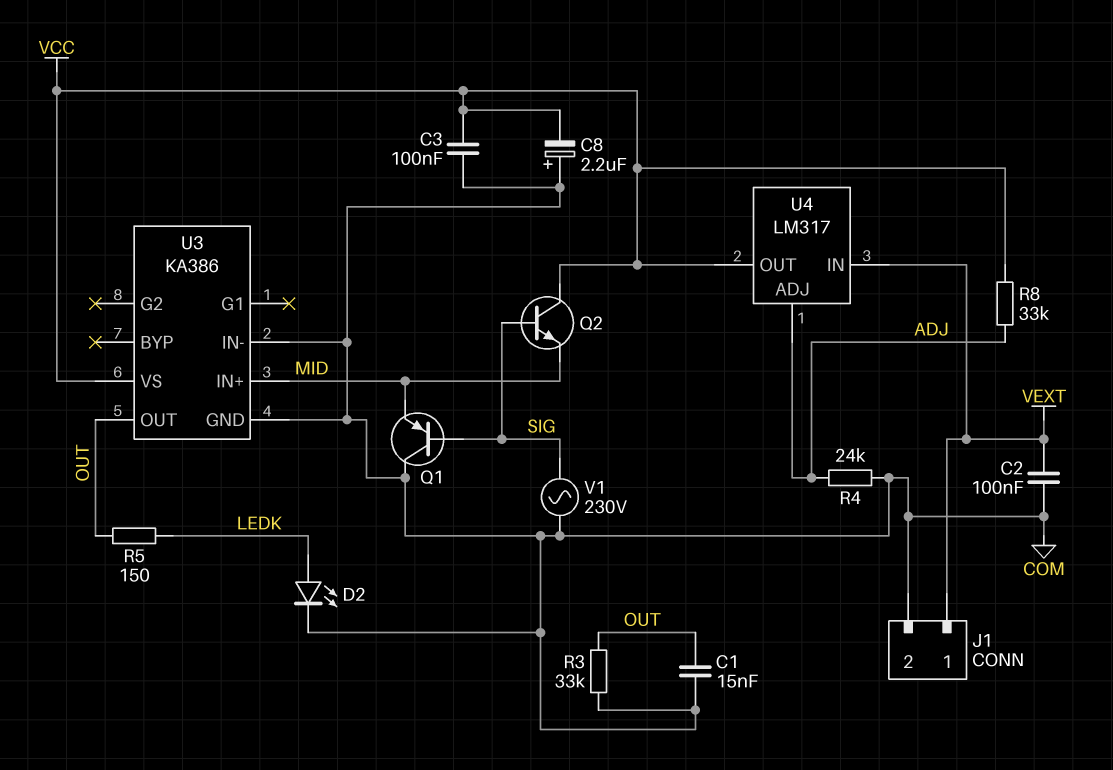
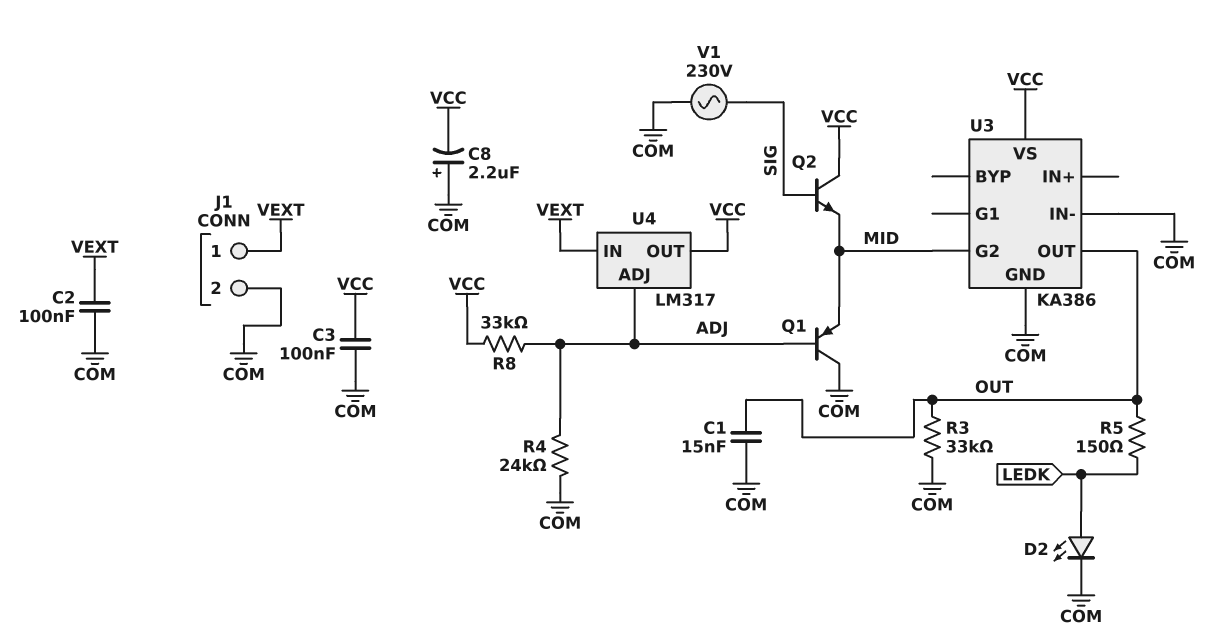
Q1: PNP (B SIG, C COM, E MID) -> PNP (B ADJ, C COM, E MID)
U3 pin G2: none -> MID
U3 pin IN+: MID -> none

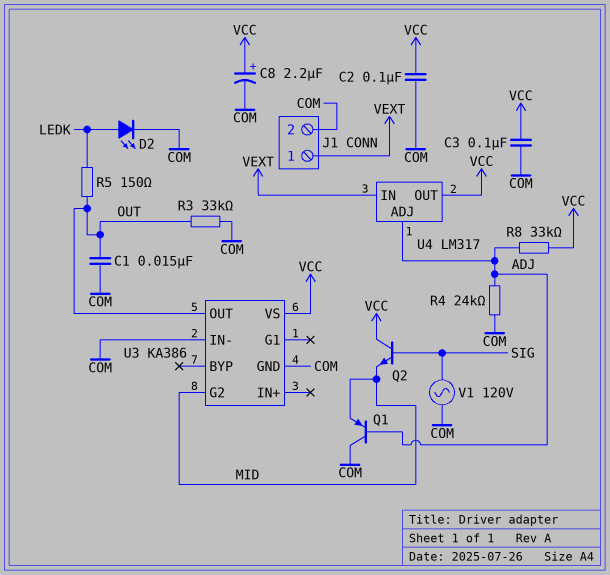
C2: 100nF (COM, VEXT) -> 100nF (COM, VCC)
C8: 2.2uF (plus COM, minus VCC) -> 2.2uF (plus VCC, minus COM)
V1: AC 230V (COM, SIG) -> AC 120V (COM, SIG)

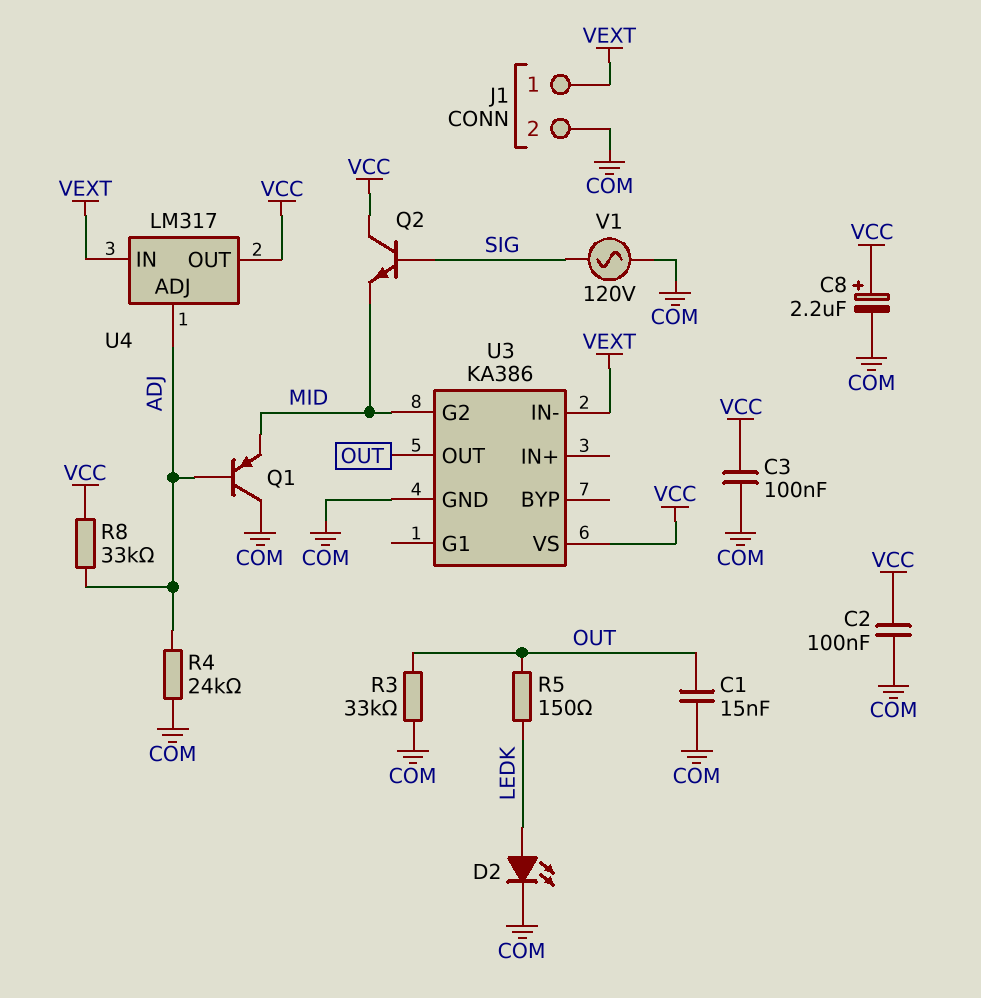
U3 pin IN-: COM -> VEXT

